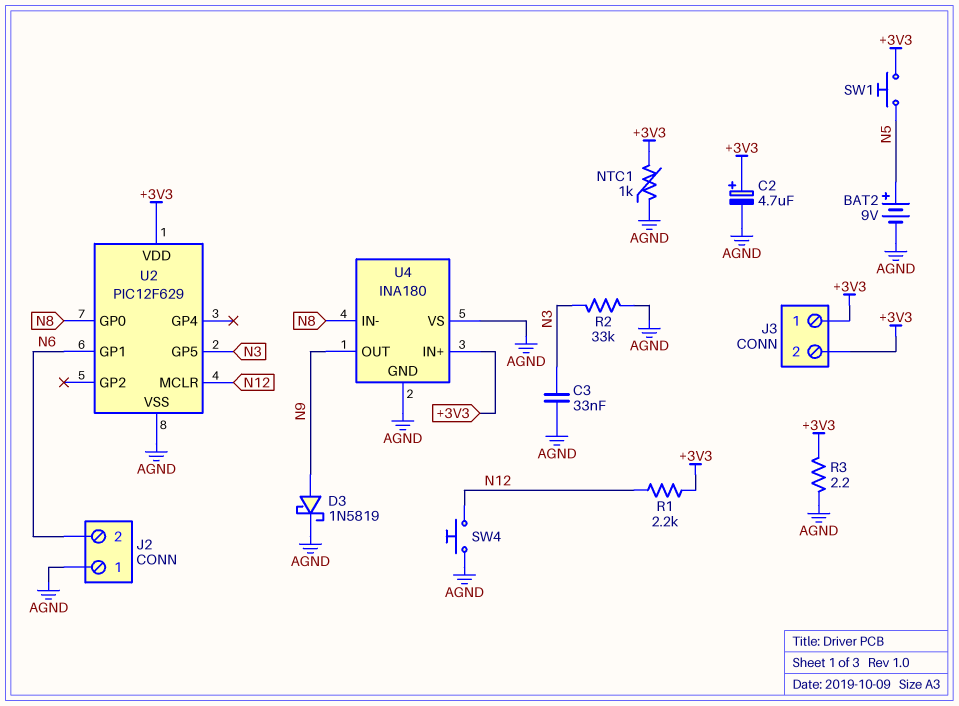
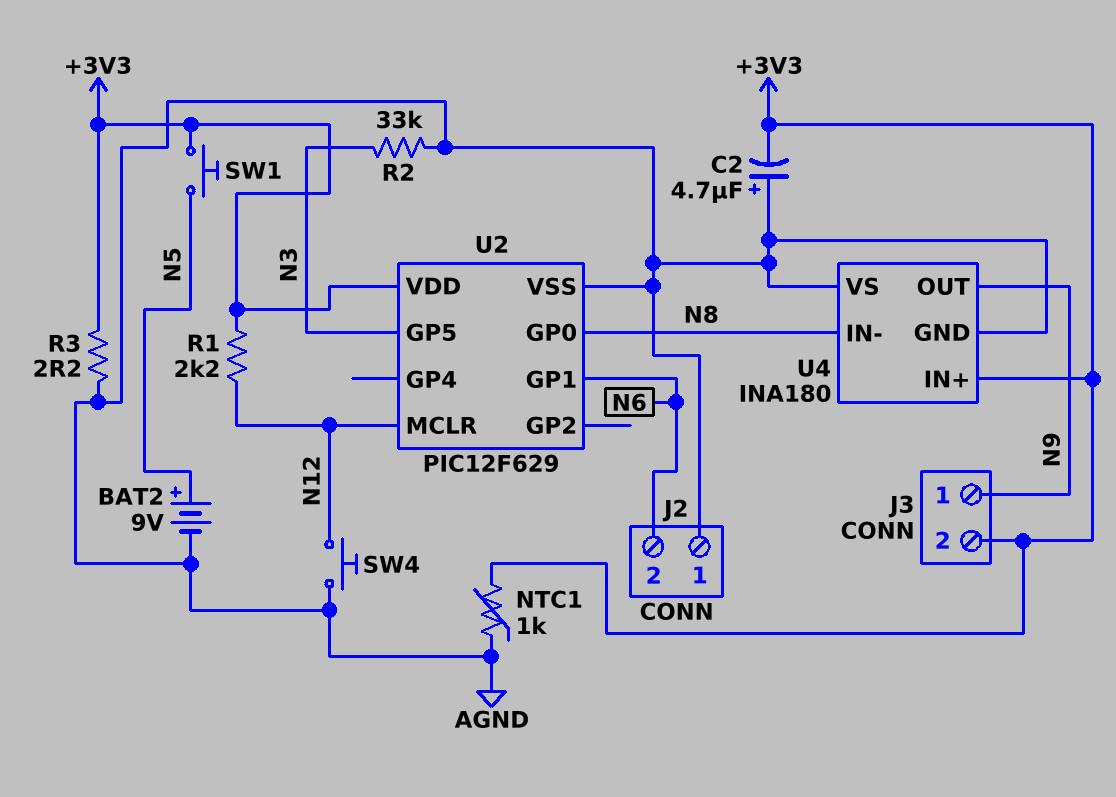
C2: 4.7uF (plus +3V3, minus AGND) -> 4.7uF (plus AGND, minus +3V3)
C3: 33nF (AGND, N3) -> none
D3: schottky 1N5819 (A N9, K AGND) -> none
J3 pin 1: +3V3 -> N9

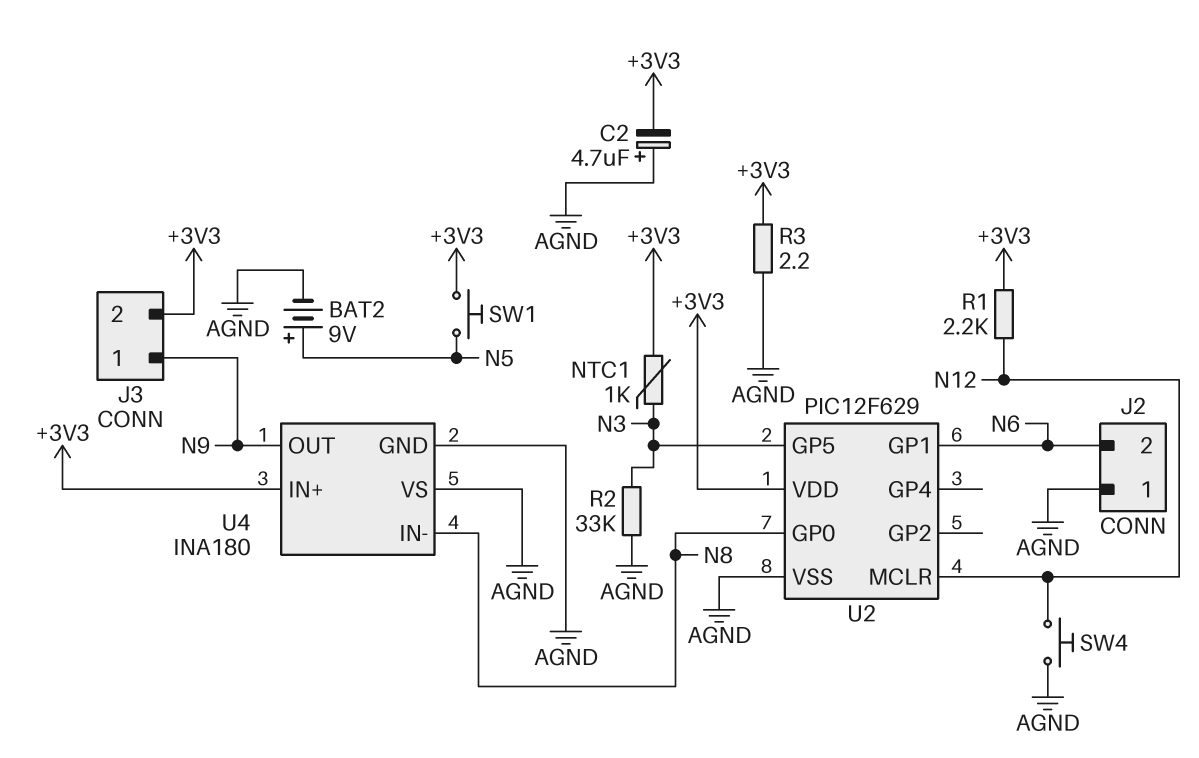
NTC1: 1k (+3V3, AGND) -> 1k (+3V3, N3)

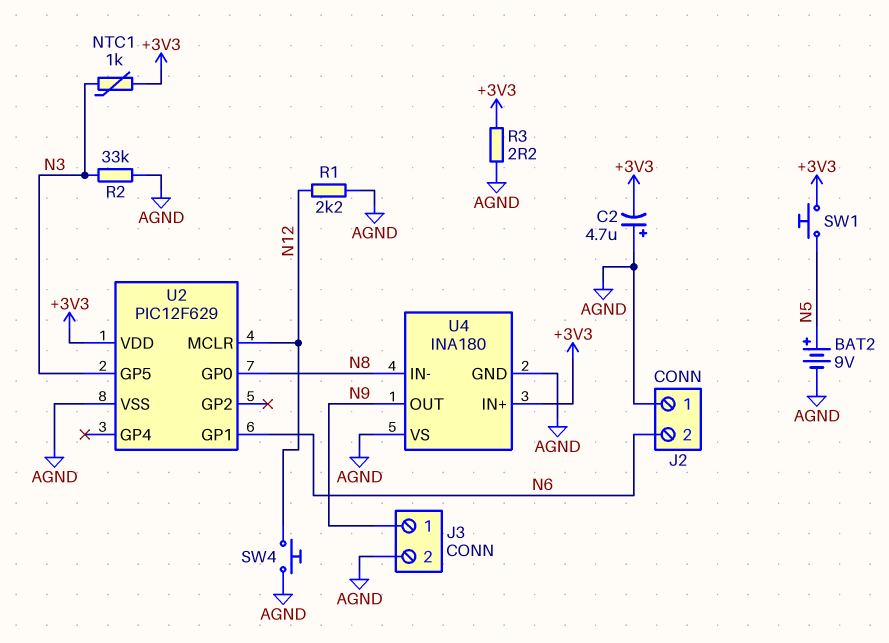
J3 pin 2: +3V3 -> AGND
R1: 2.2k (+3V3, N12) -> 2.2k (AGND, N12)

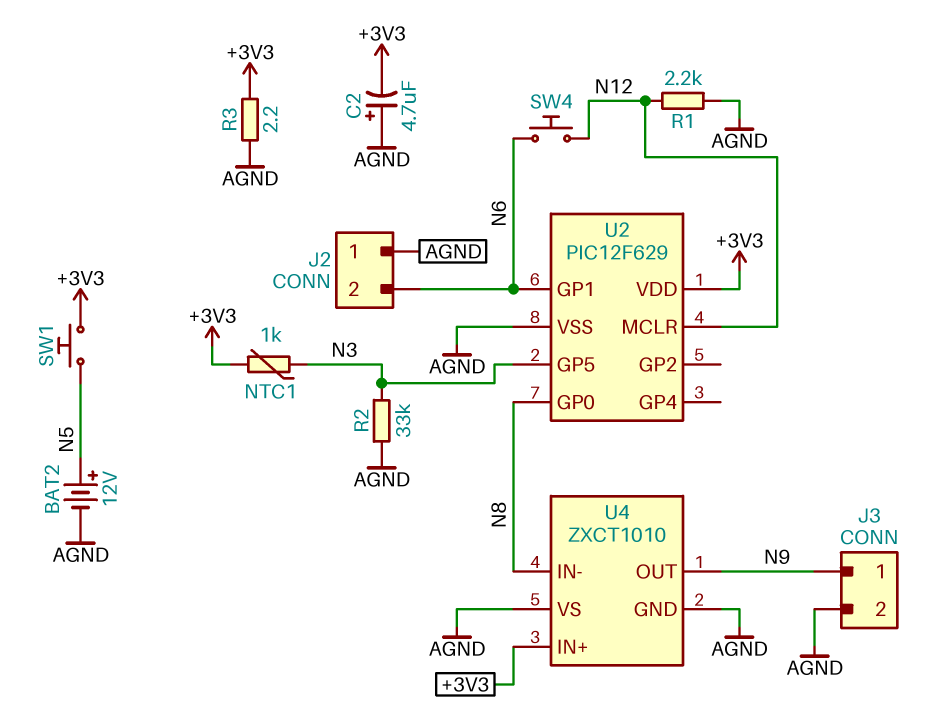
BAT2: 9V (plus N5, minus AGND) -> 12V (plus N5, minus AGND)
SW4: button (AGND, N12) -> button (N6, N12)
U4: INA180 -> ZXCT1010

